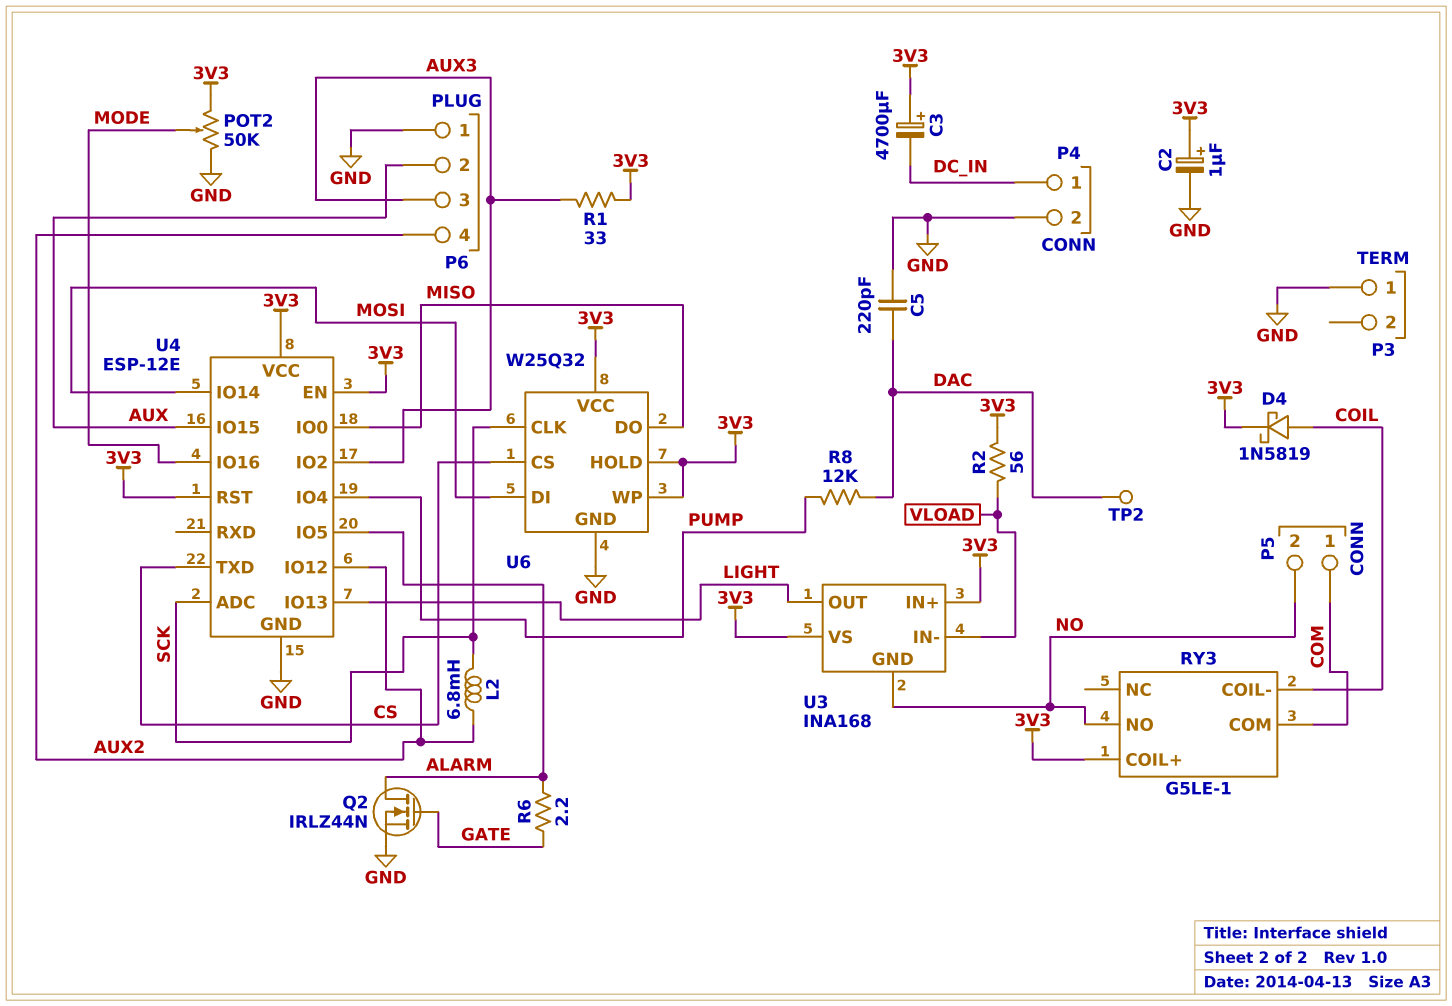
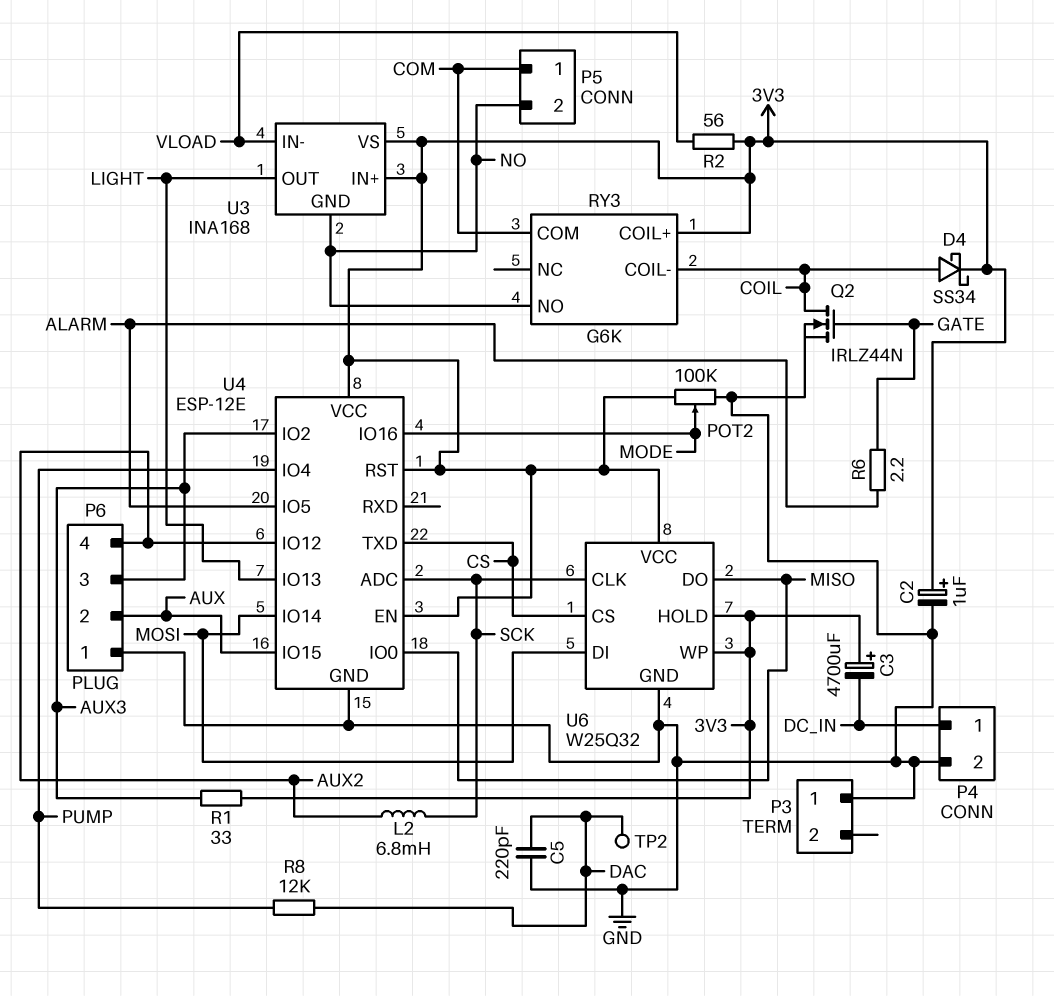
D4: schottky 1N5819 (A COIL, K 3V3) -> schottky SS34 (A COIL, K 3V3)
POT2: 50k (3V3, GND, wiper MODE) -> 100k (3V3, GND, wiper MODE)
Q2: NMOS IRLZ44N (G GATE, D ALARM, S GND) -> NMOS IRLZ44N (G GATE, D COIL, S GND)
RY3: G5LE-1 -> G6K

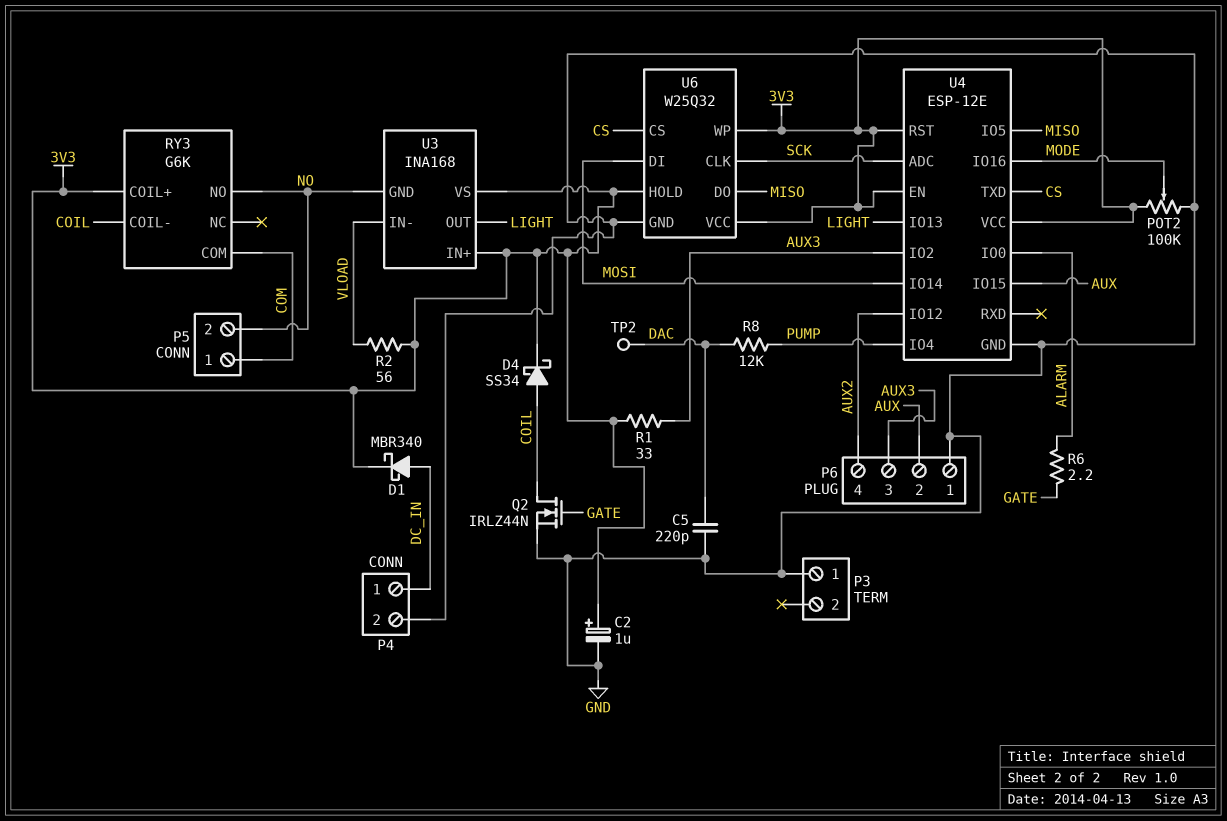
C3: 4700uF (plus 3V3, minus DC_IN) -> none
D1: none -> schottky MBR340 (A DC_IN, K 3V3)
L2: 6.8mH (AUX2, SCK) -> none
U4 pin IO0: MISO -> ALARM
U4 pin IO5: ALARM -> MISO

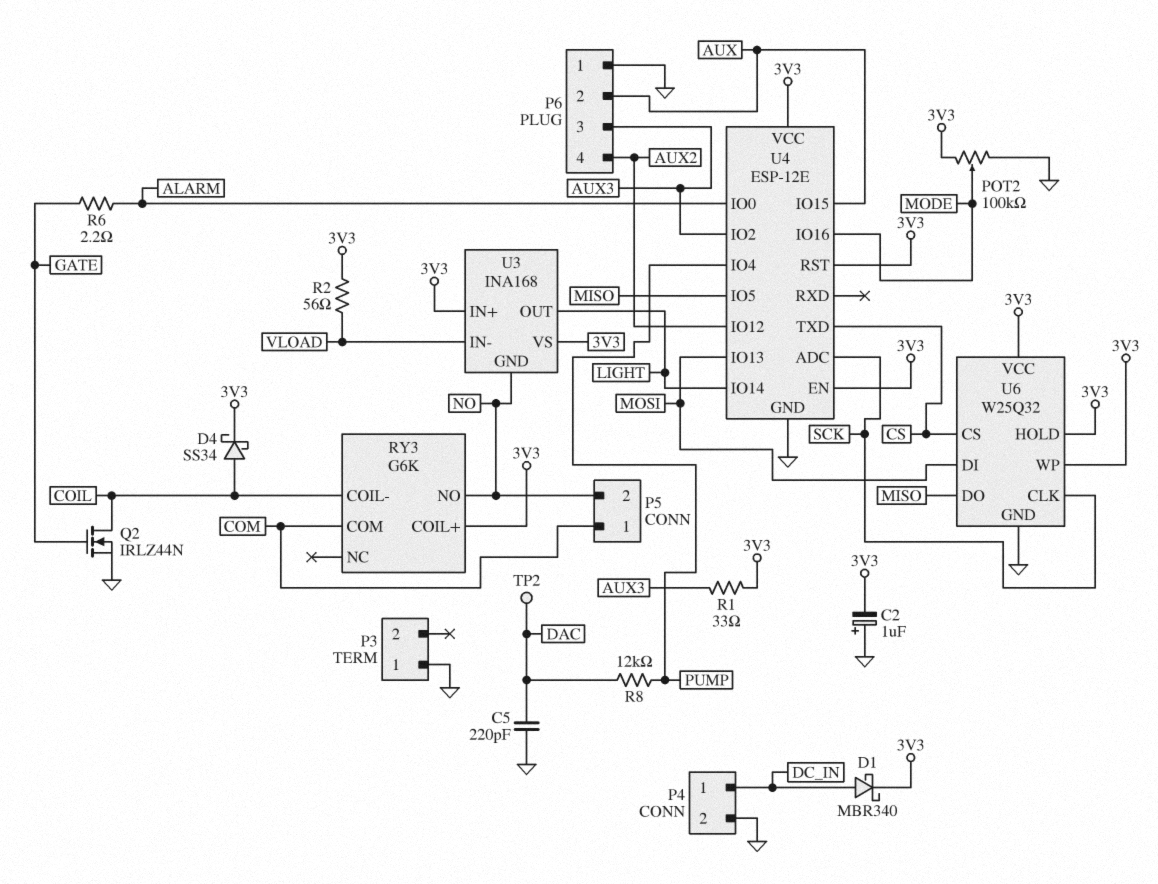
C2: 1uF (plus 3V3, minus GND) -> 1uF (plus GND, minus 3V3)
U4 pin IO13: LIGHT -> MOSI
U4 pin IO14: MOSI -> LIGHT

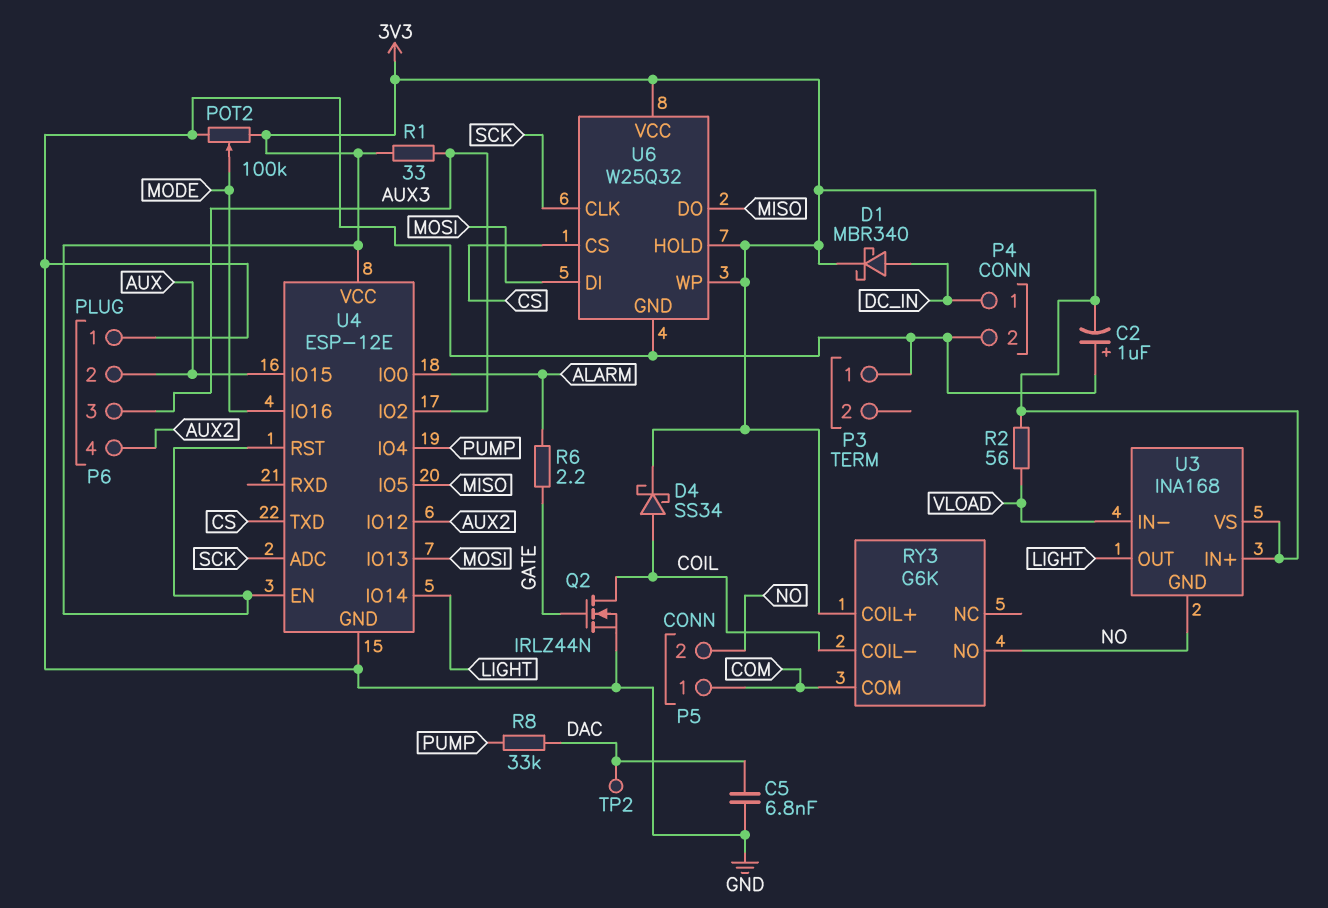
C5: 220pF (DAC, GND) -> 6.8nF (DAC, GND)
R8: 12k (DAC, PUMP) -> 33k (DAC, PUMP)

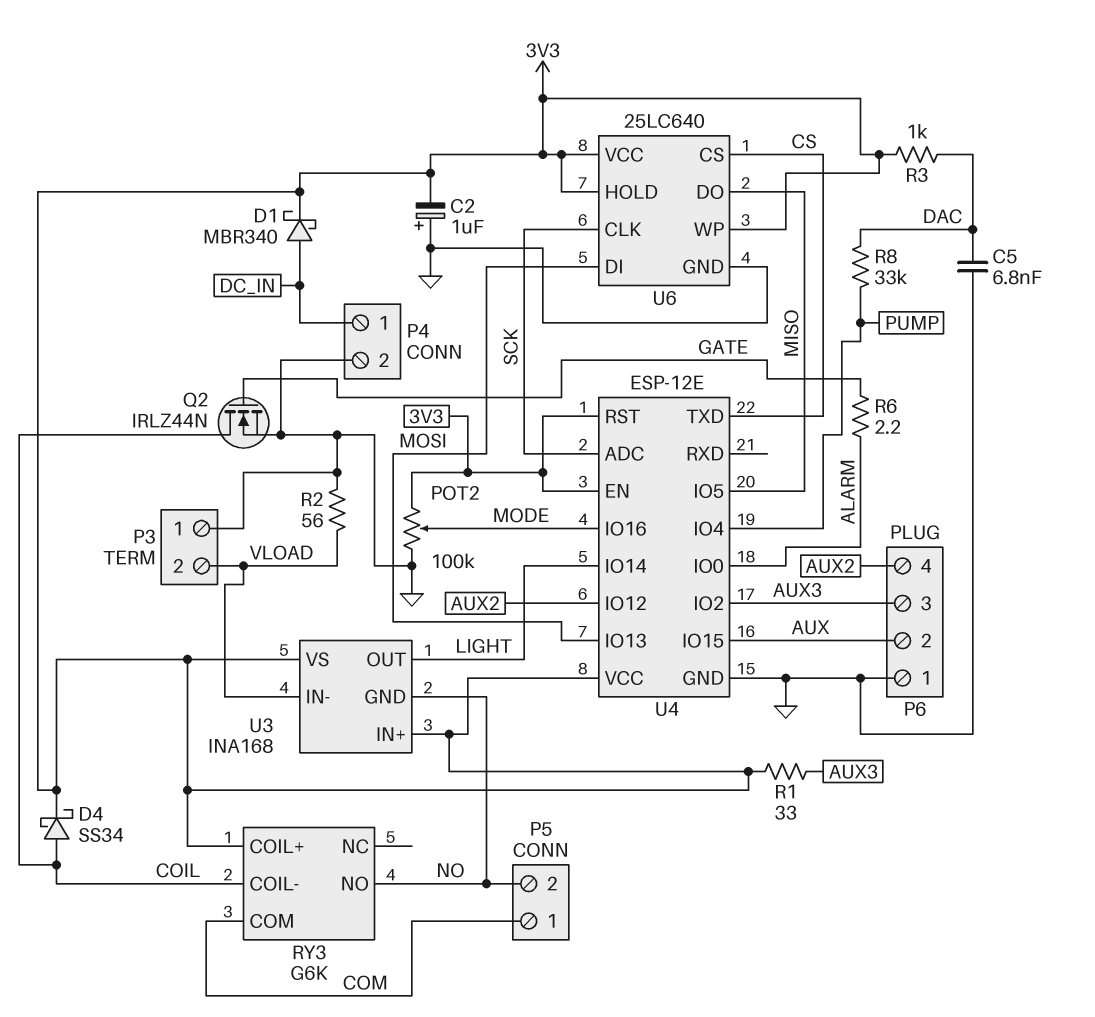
P3 pin 2: none -> VLOAD
R2: 56 (3V3, VLOAD) -> 56 (GND, VLOAD)
R3: none -> 1k (3V3, DAC)
TP2: test point (DAC) -> none
U6: W25Q32 -> 25LC640

